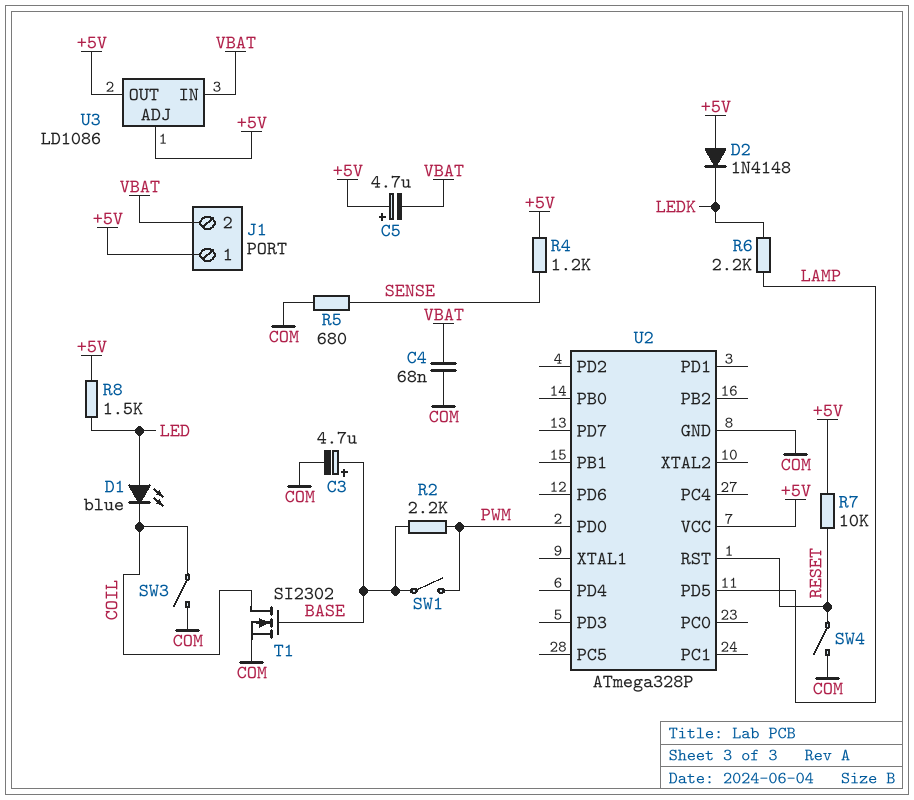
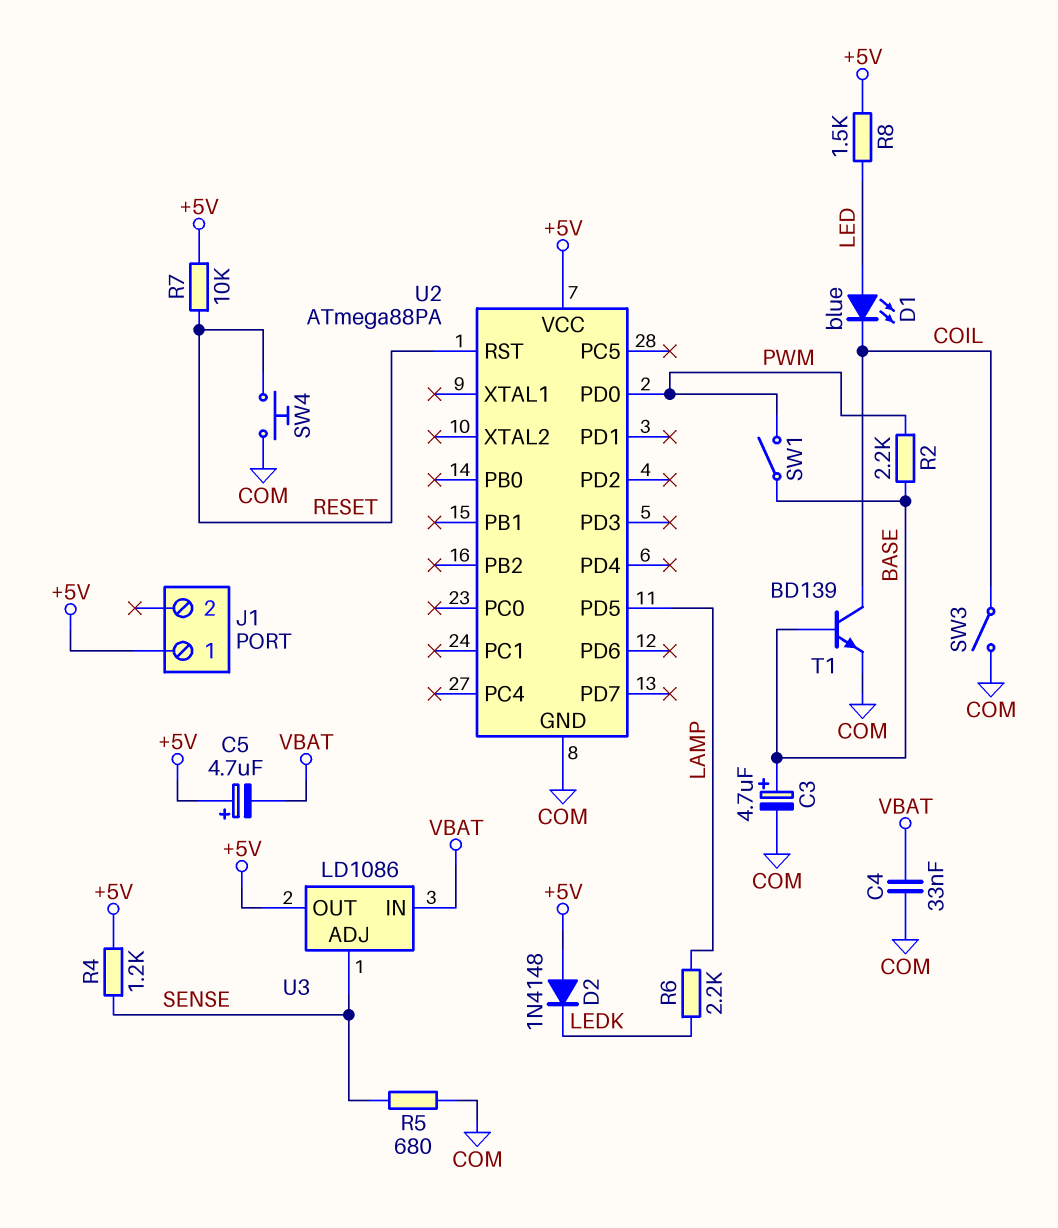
C4: 68nF (COM, VBAT) -> 33nF (COM, VBAT)
J1 pin 2: VBAT -> none
SW4: switch (COM, RESET) -> button (COM, RESET)
T1: NMOS SI2302 (G BASE, D COIL, S COM) -> NPN BD139 (B BASE, C COIL, E COM)
U2: ATmega328P -> ATmega88PA
U3 pin ADJ: +5V -> SENSE

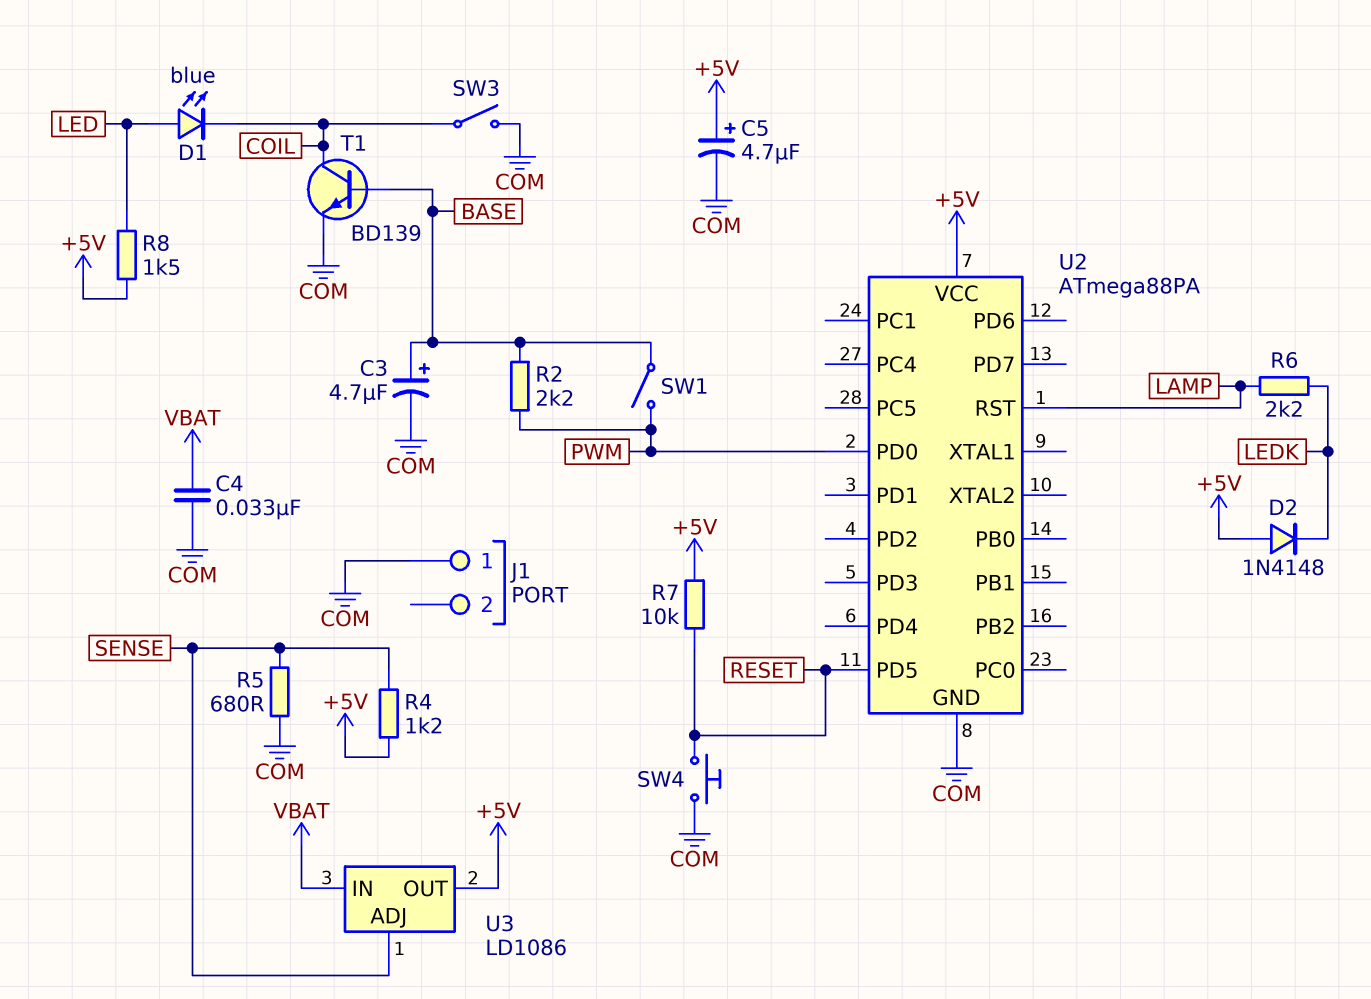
C5: 4.7uF (plus +5V, minus VBAT) -> 4.7uF (plus +5V, minus COM)
J1 pin 1: +5V -> COM
U2 pin PD5: LAMP -> RESET
U2 pin RST: RESET -> LAMP

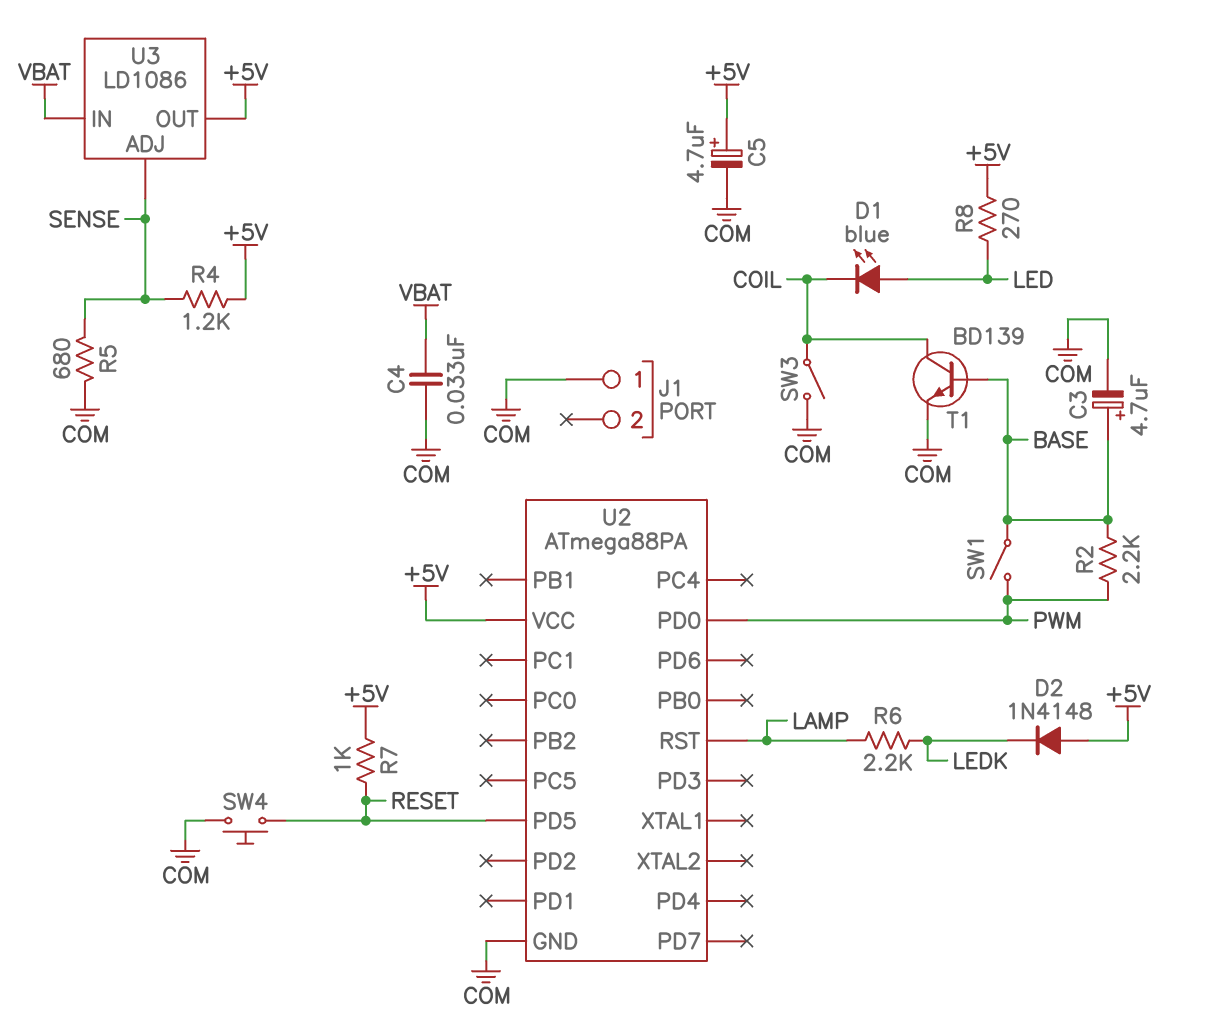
R7: 10k (+5V, RESET) -> 1k (+5V, RESET)
R8: 1.5k (+5V, LED) -> 270 (+5V, LED)

